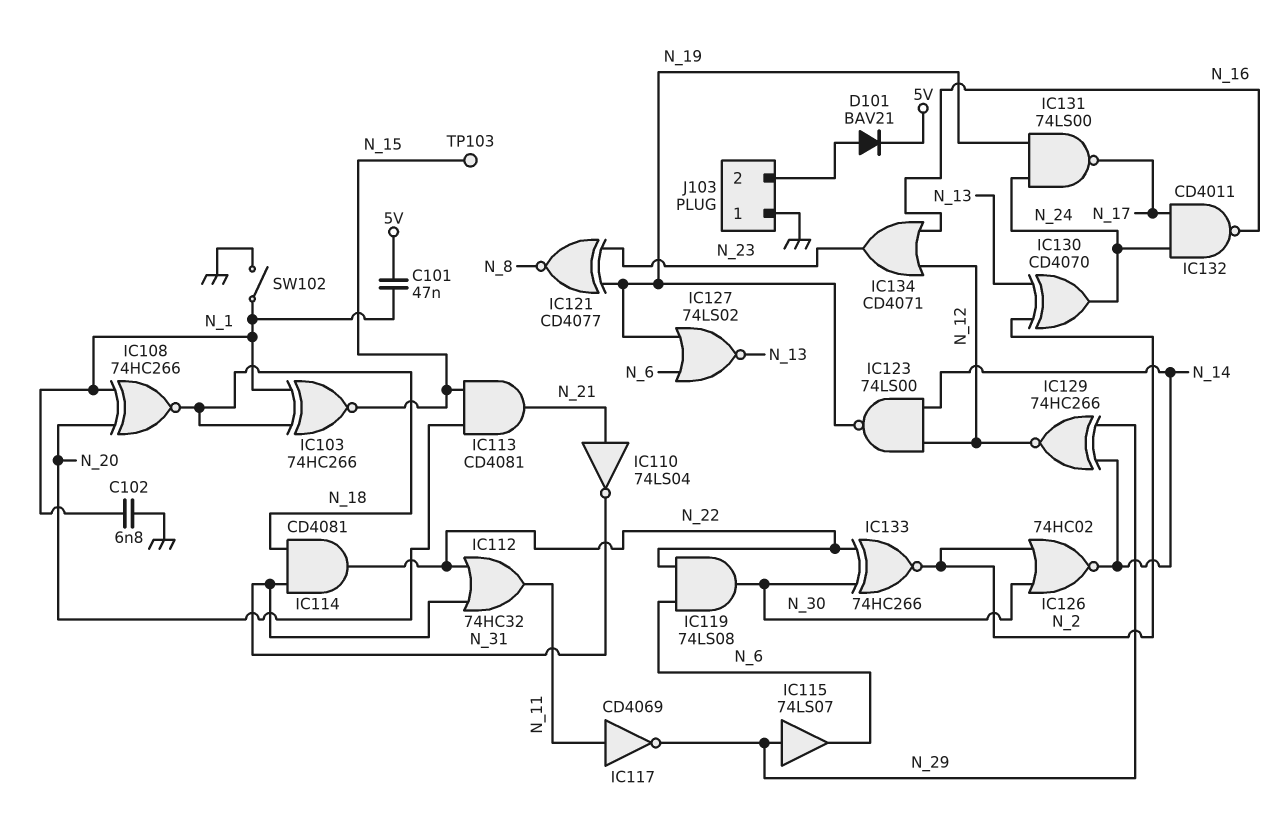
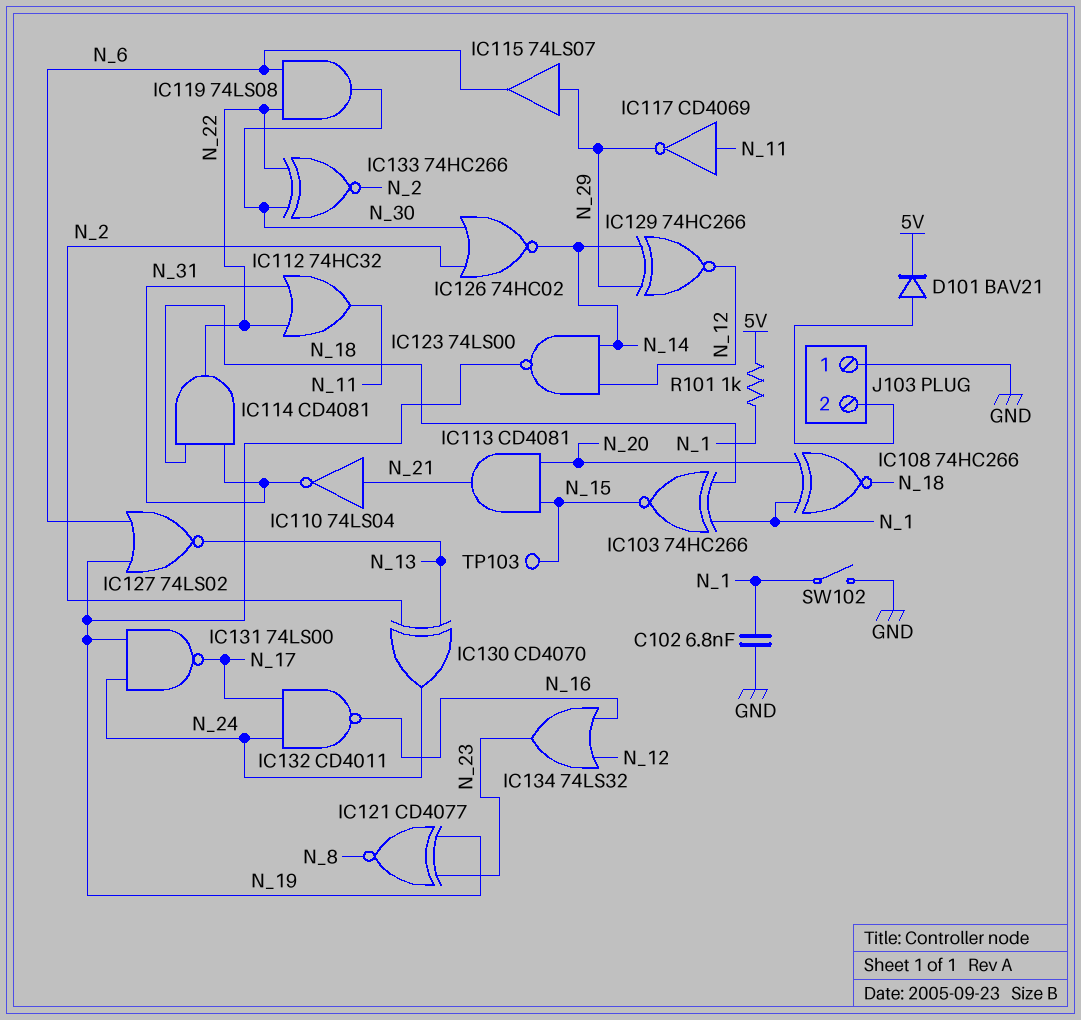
C101: 47nF (5V, N_1) -> none
IC134: OR CD4071 (in N_12, in N_16, out N_23) -> OR 74LS32 (in N_12, in N_16, out N_23)
R101: none -> 1k (5V, N_1)

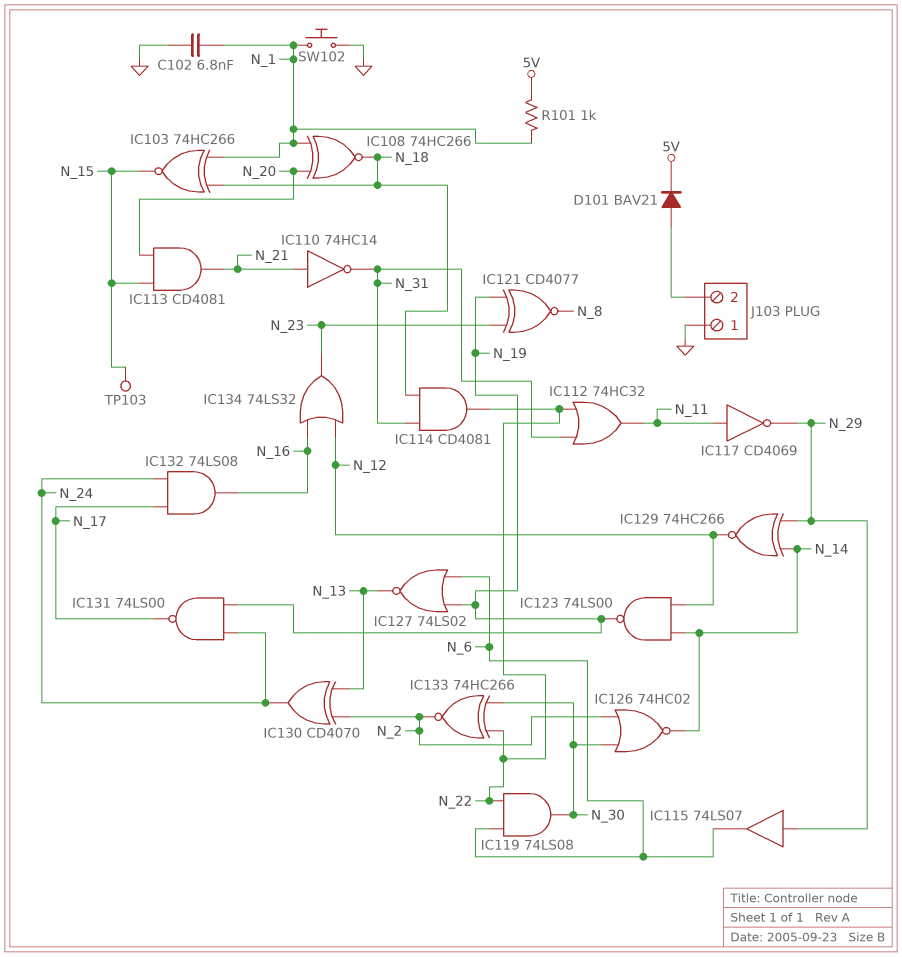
IC110: NOT 74LS04 (in N_21, out N_31) -> NOT 74HC14 (in N_21, out N_31)
IC132: NAND CD4011 (in N_17, in N_24, out N_16) -> AND 74LS08 (in N_17, in N_24, out N_16)
SW102: switch (GND, N_1) -> button (GND, N_1)

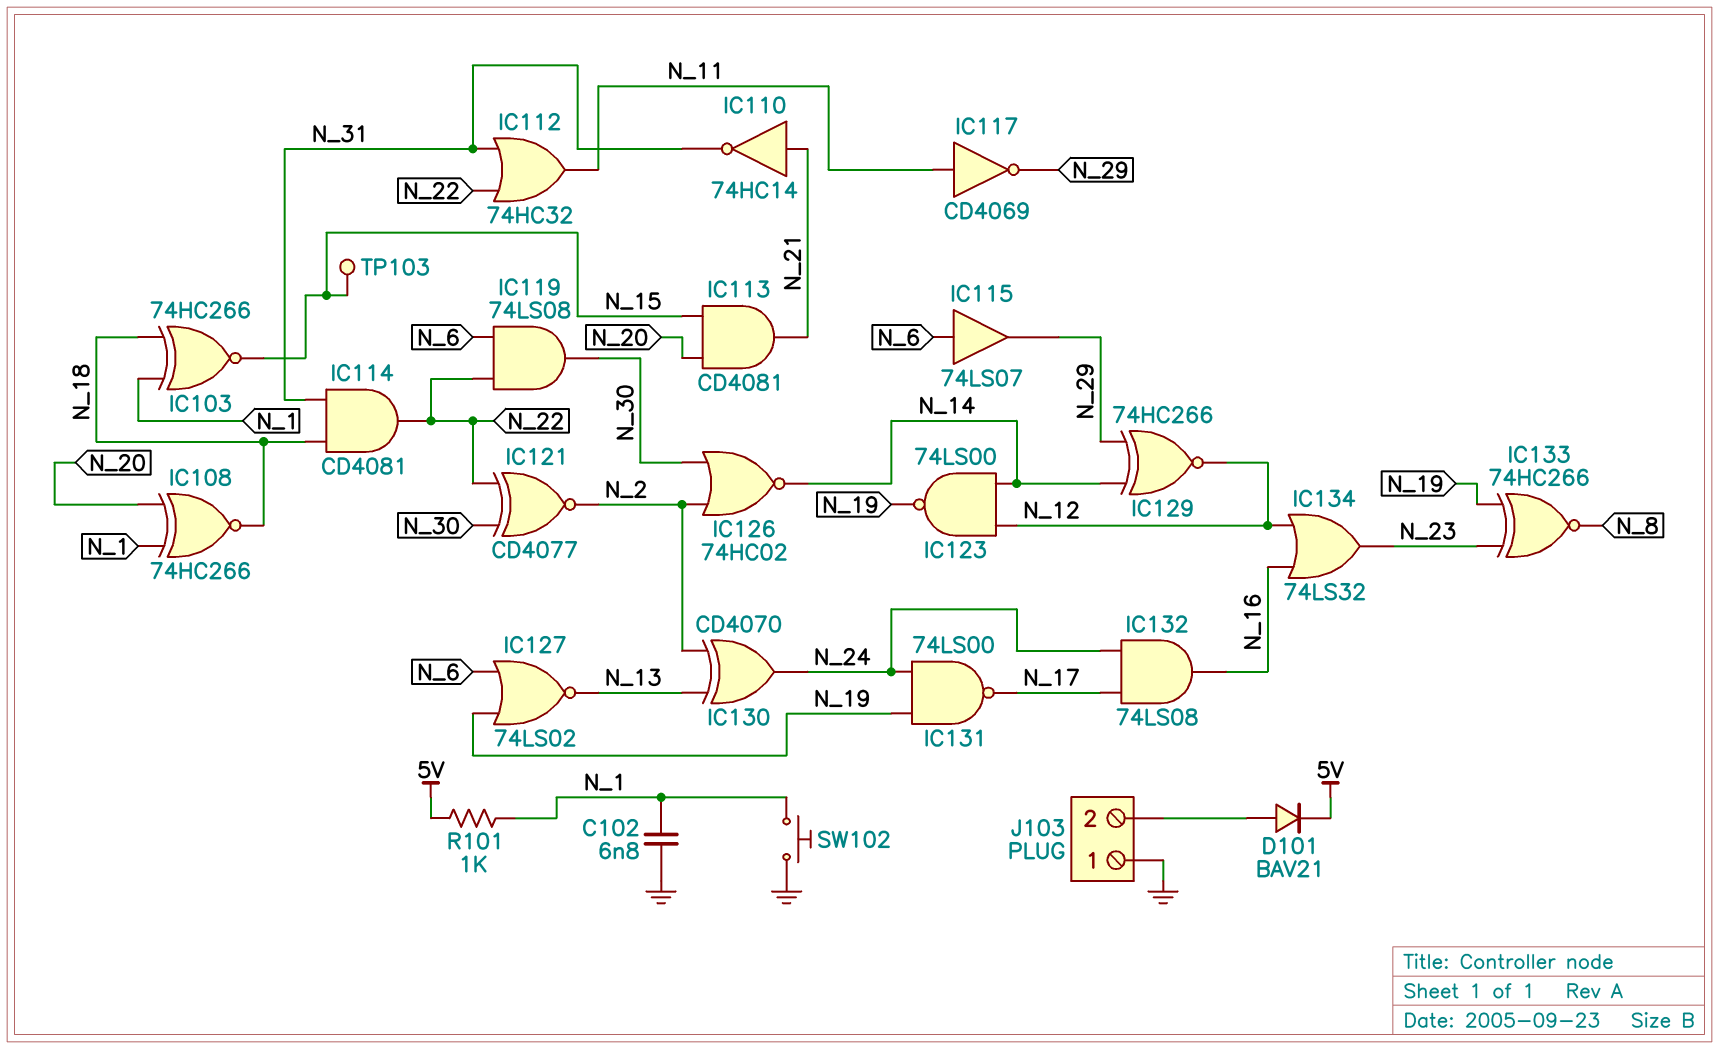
IC115: buffer 74LS07 (in N_29, out N_6) -> buffer 74LS07 (in N_6, out N_29)
IC121: XNOR CD4077 (in N_19, in N_23, out N_8) -> XNOR CD4077 (in N_22, in N_30, out N_2)
IC133: XNOR 74HC266 (in N_22, in N_30, out N_2) -> XNOR 74HC266 (in N_19, in N_23, out N_8)

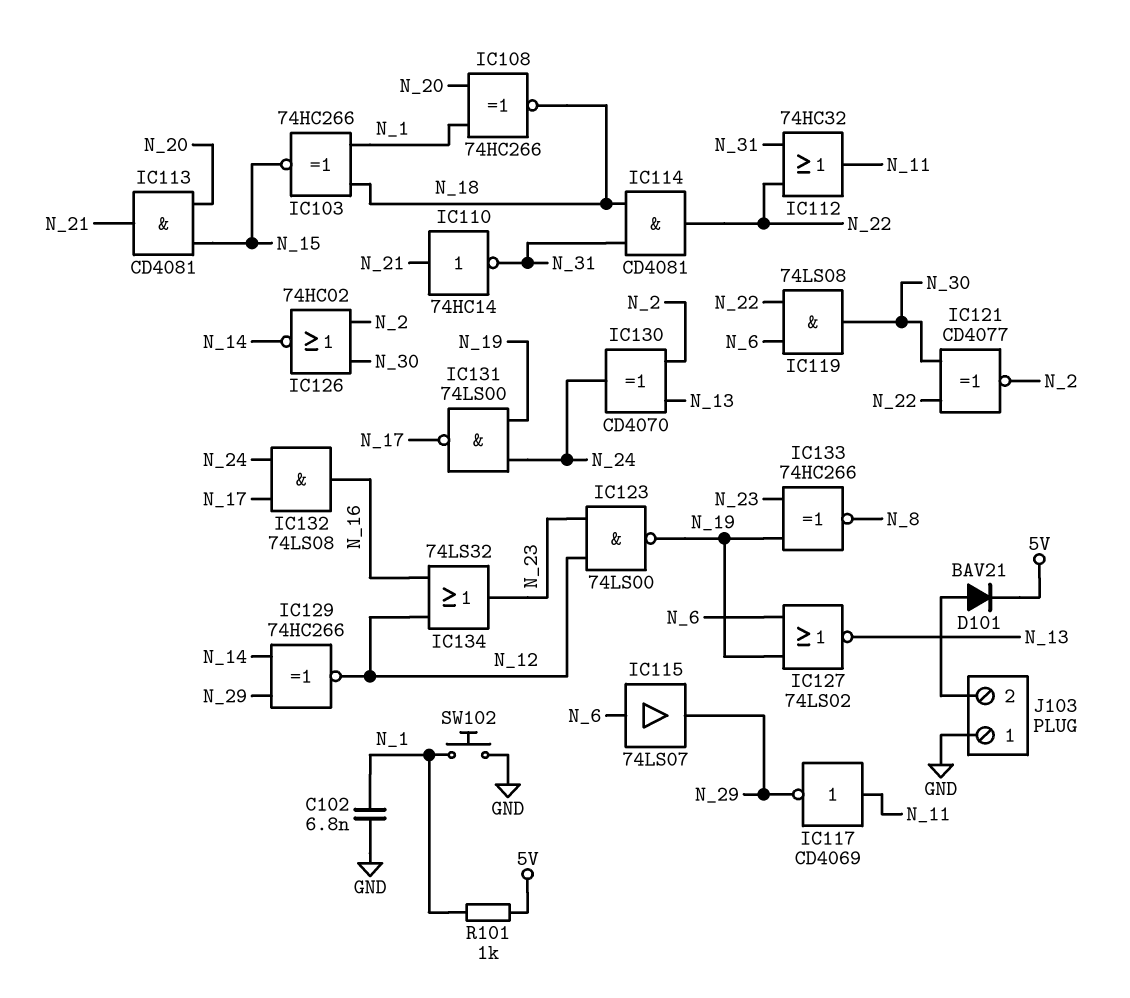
IC123: NAND 74LS00 (in N_12, in N_14, out N_19) -> NAND 74LS00 (in N_12, in N_23, out N_19)
TP103: test point (N_15) -> none

